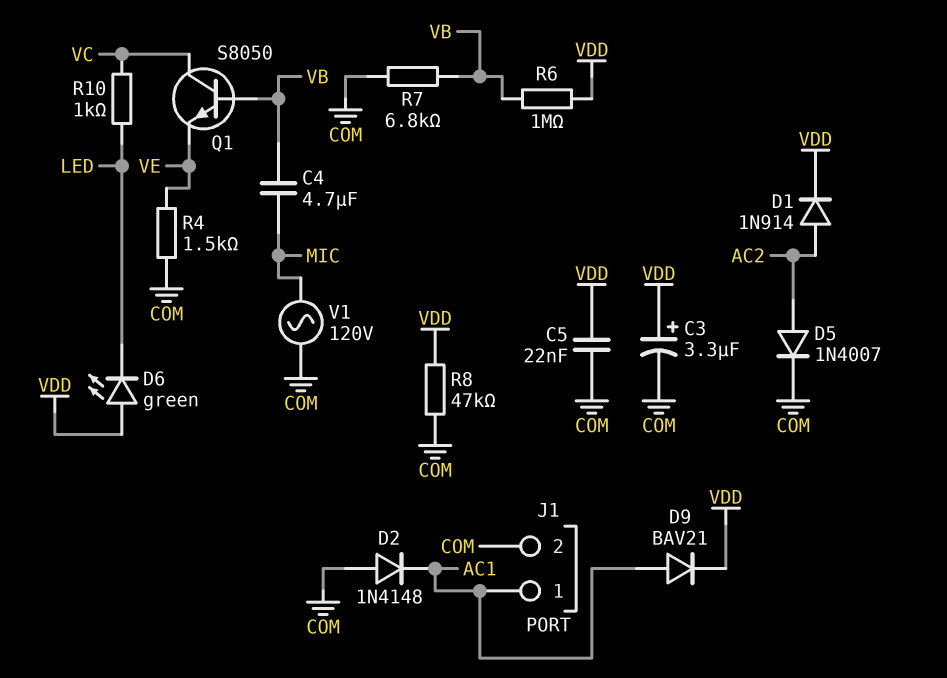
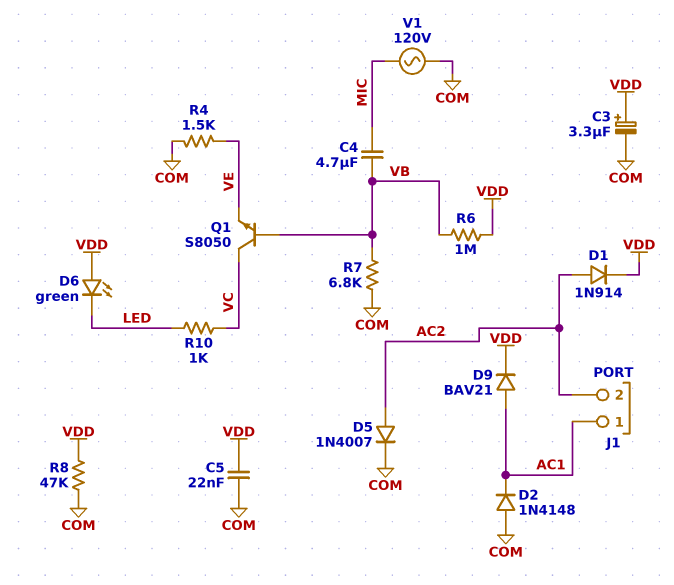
J1 pin 2: COM -> AC2

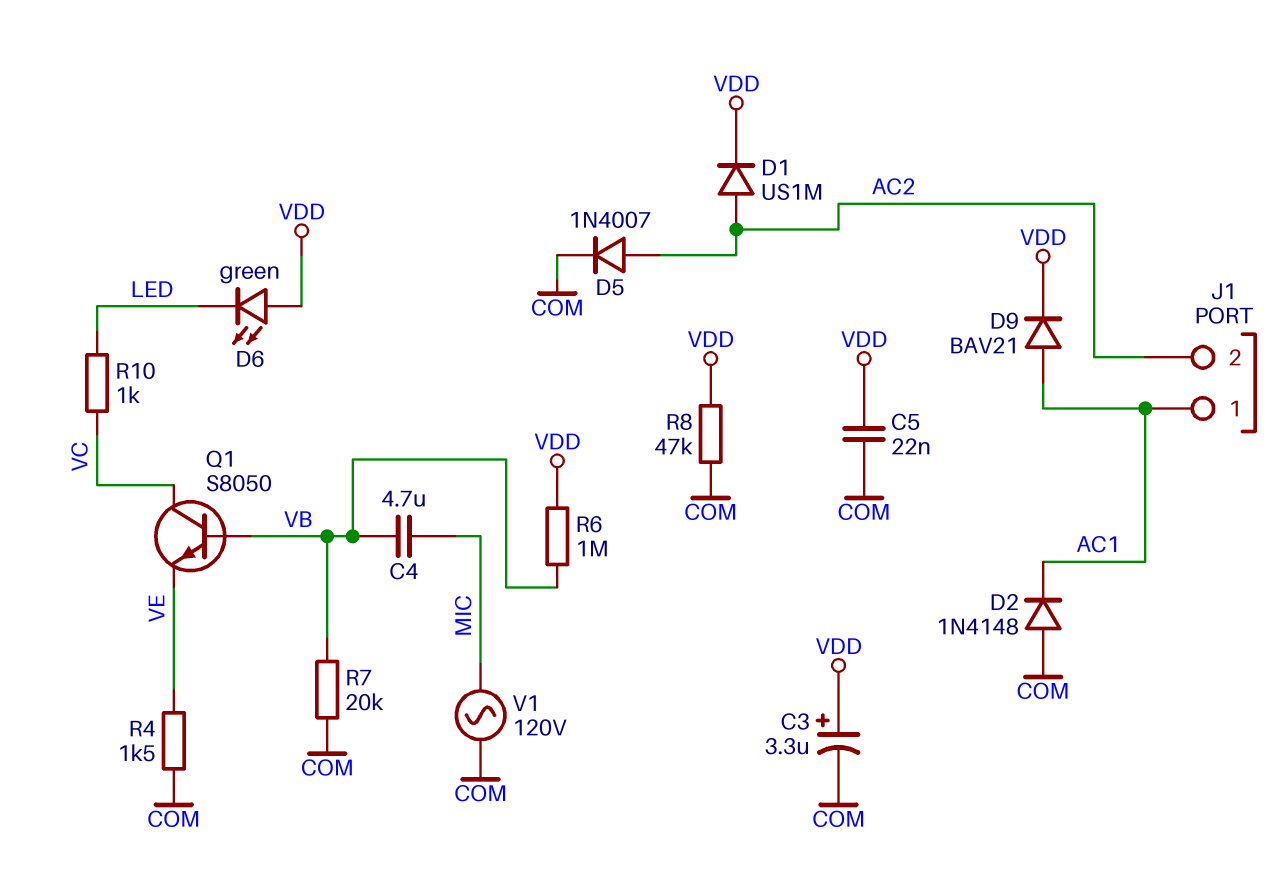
D1: diode 1N914 (A AC2, K VDD) -> diode US1M (A AC2, K VDD)
R7: 6.8k (COM, VB) -> 20k (COM, VB)

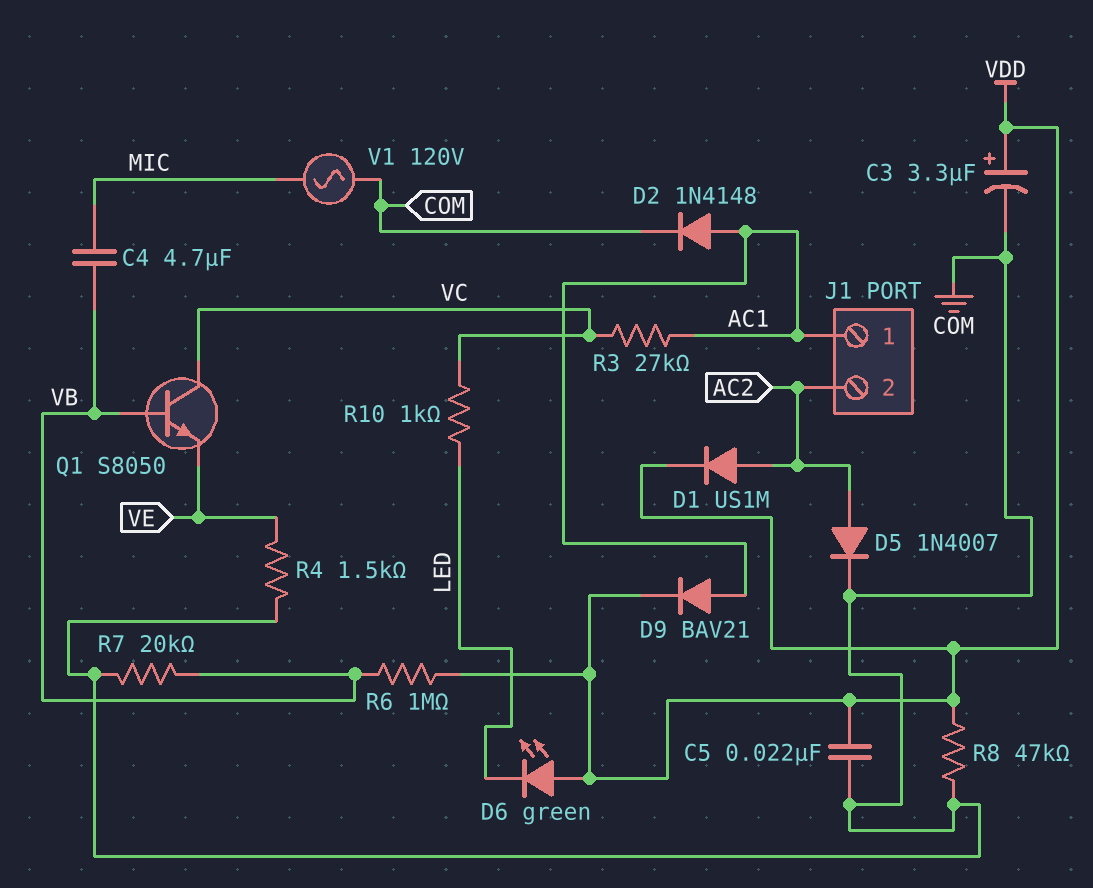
D2: diode 1N4148 (A COM, K AC1) -> diode 1N4148 (A AC1, K COM)
R3: none -> 27k (AC1, VC)

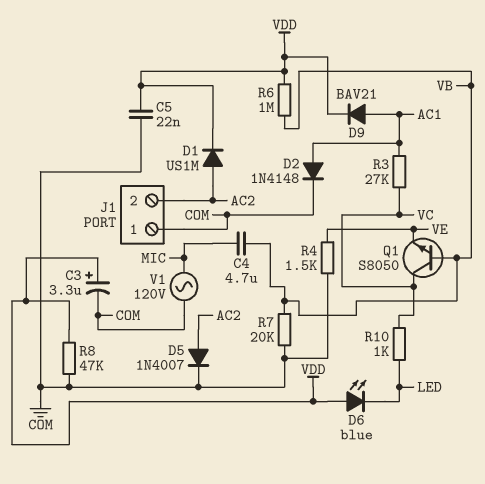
D6: LED green (A VDD, K LED) -> LED blue (A VDD, K LED)
J1 pin 1: AC1 -> COM

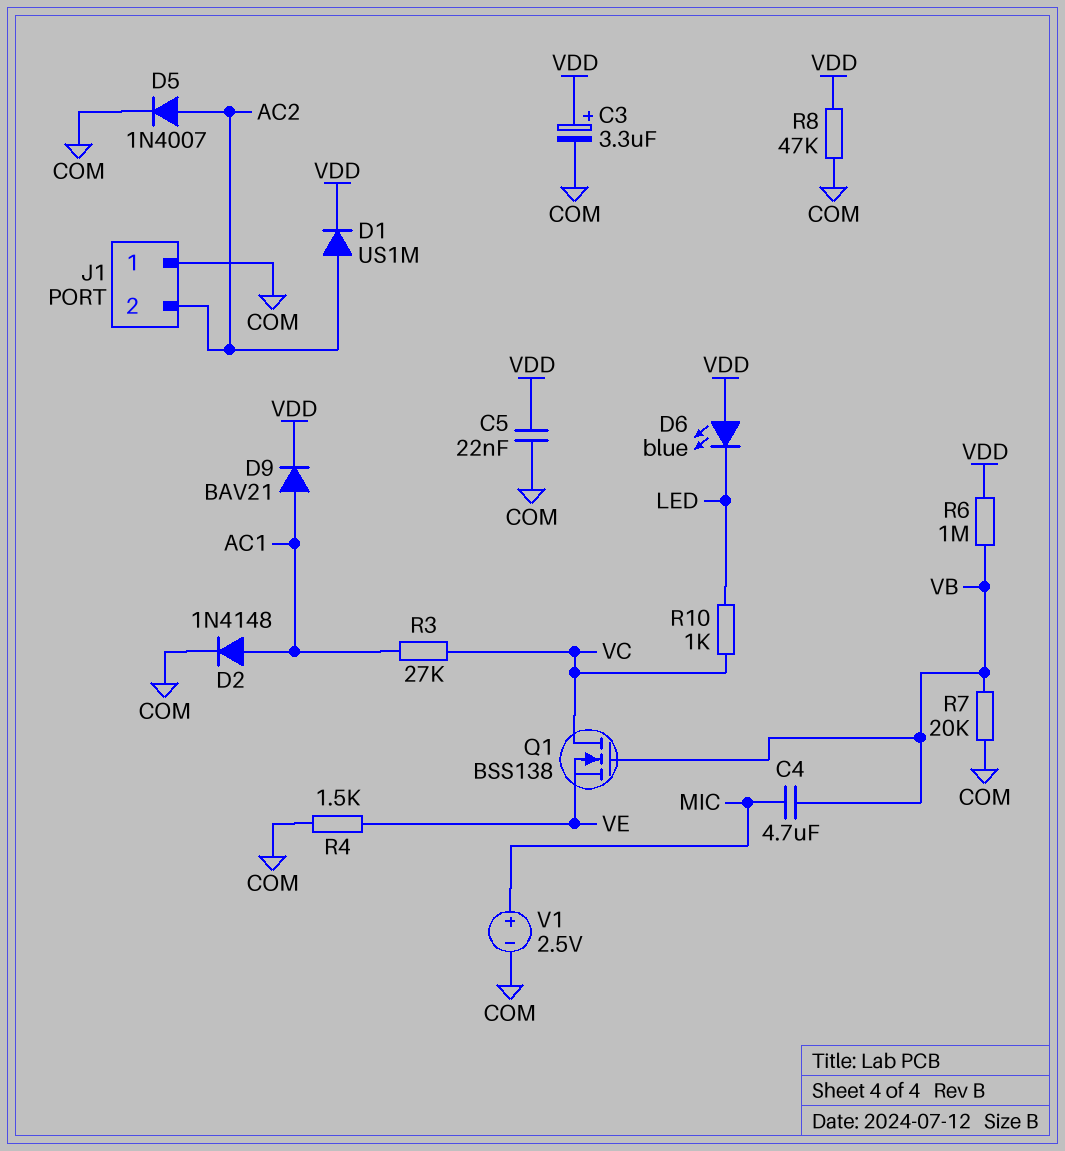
Q1: NPN S8050 (B VB, C VC, E VE) -> NMOS BSS138 (G VB, D VC, S VE)
V1: AC 120V (COM, MIC) -> 2.5V (plus MIC, minus COM)

